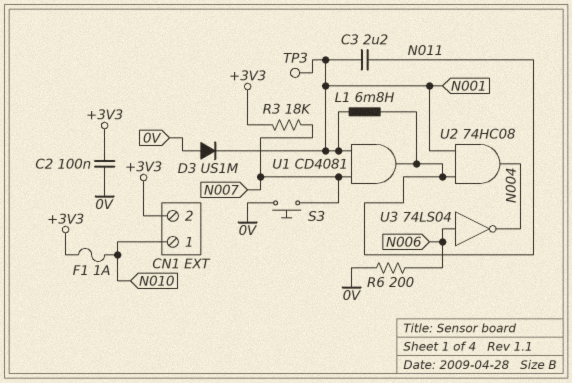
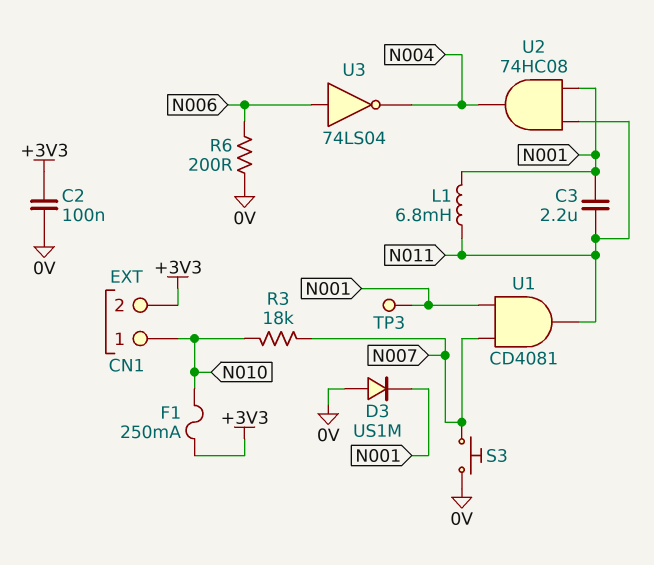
F1: 1A (+3V3, N010) -> 250mA (+3V3, N010)
R3: 18k (+3V3, N007) -> 18k (N007, N010)

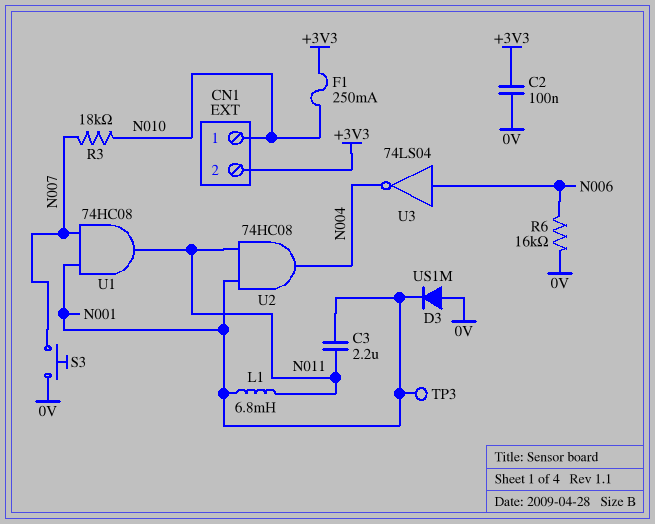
R6: 200 (0V, N006) -> 16k (0V, N006)
U1: AND CD4081 (in N001, in N007, out N011) -> AND 74HC08 (in N001, in N007, out N011)

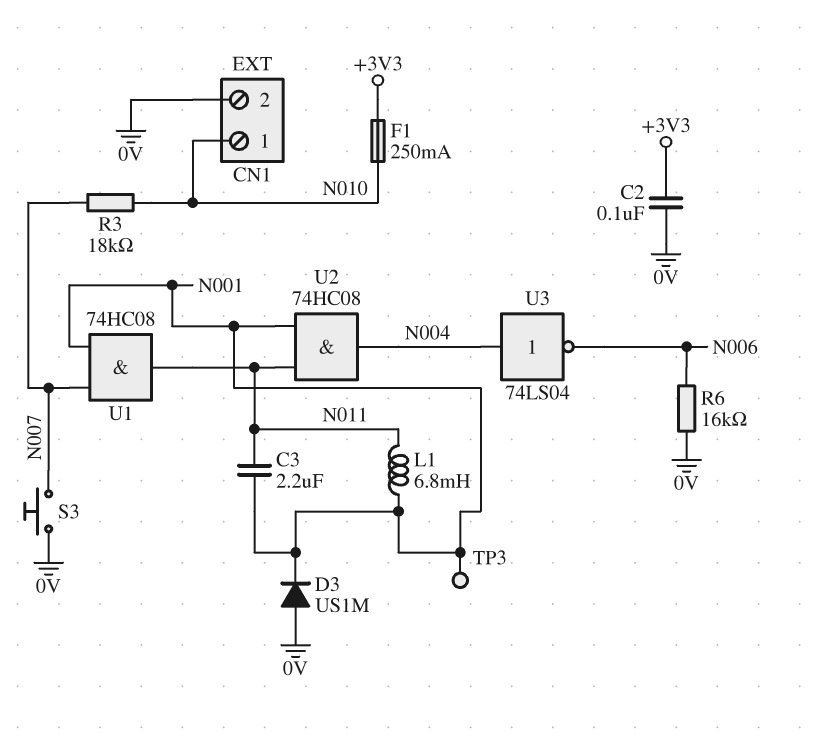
CN1 pin 2: +3V3 -> 0V
U3: NOT 74LS04 (in N006, out N004) -> NOT 74LS04 (in N004, out N006)

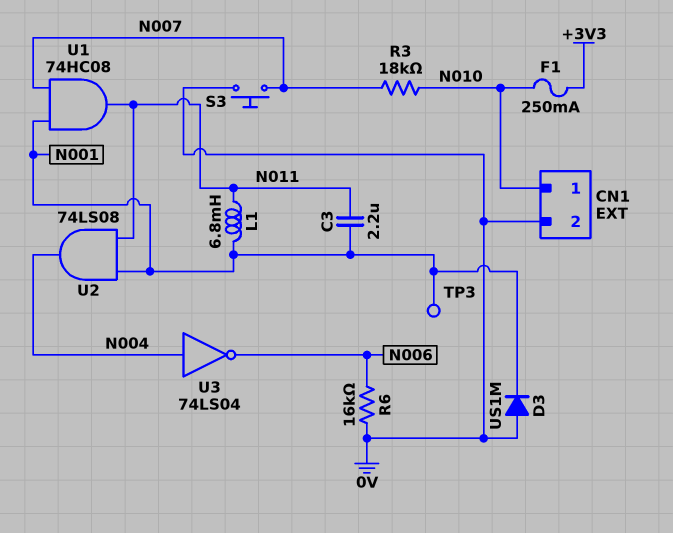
C2: 100nF (+3V3, 0V) -> none
U2: AND 74HC08 (in N001, in N011, out N004) -> AND 74LS08 (in N001, in N011, out N004)

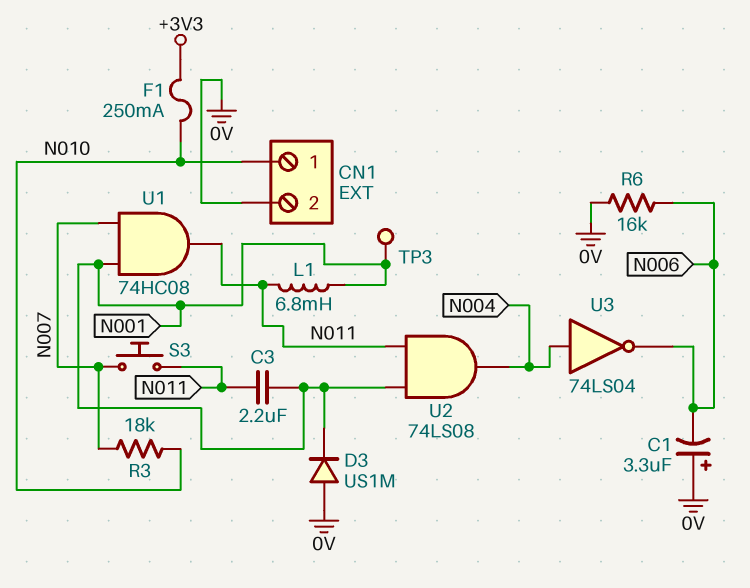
C1: none -> 3.3uF (plus 0V, minus N006)
S3: button (0V, N007) -> button (N007, N011)

